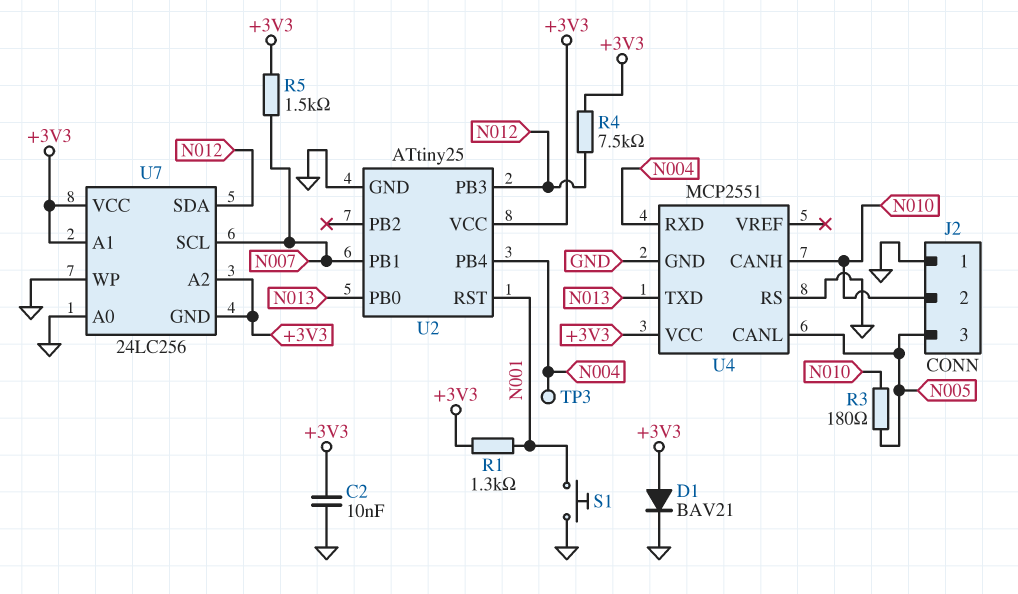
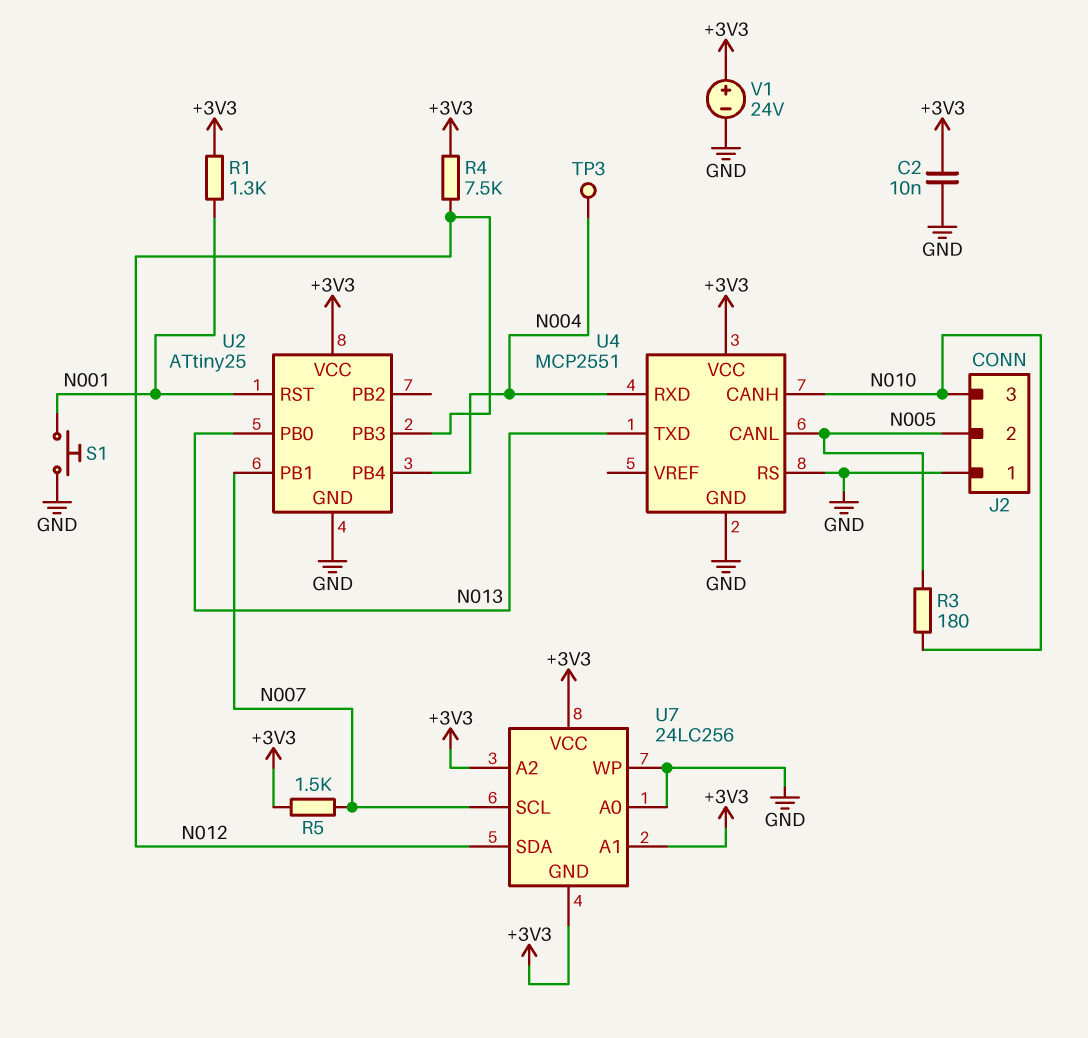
D1: diode BAV21 (A +3V3, K GND) -> none
J2 pin 2: N010 -> N005
J2 pin 3: N005 -> N010
V1: none -> 24V (plus +3V3, minus GND)

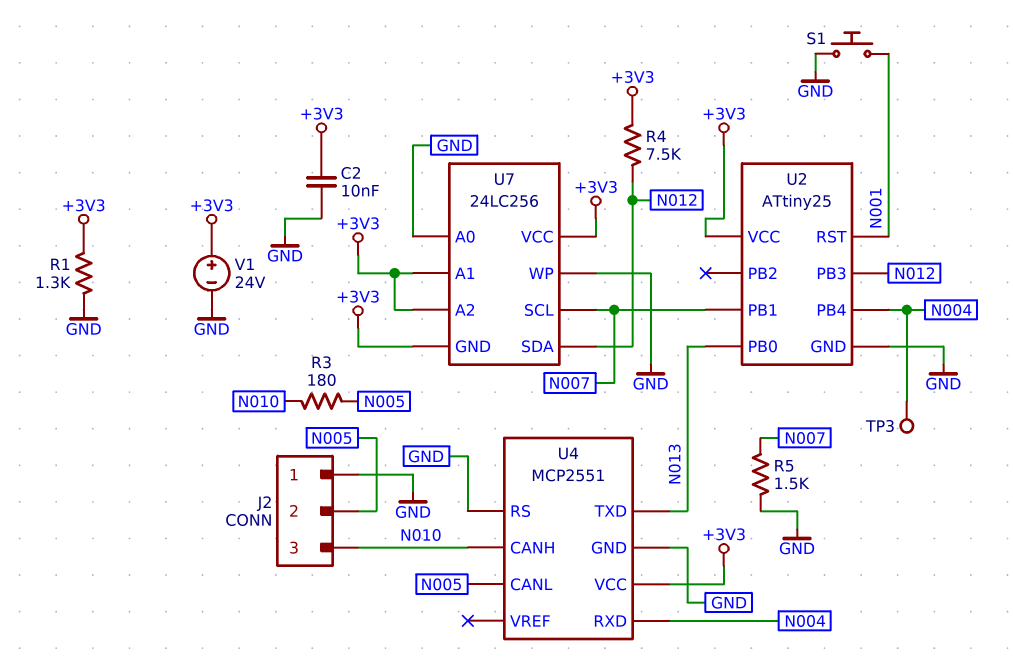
R1: 1.3k (+3V3, N001) -> 1.3k (+3V3, GND)
R5: 1.5k (+3V3, N007) -> 1.5k (GND, N007)

